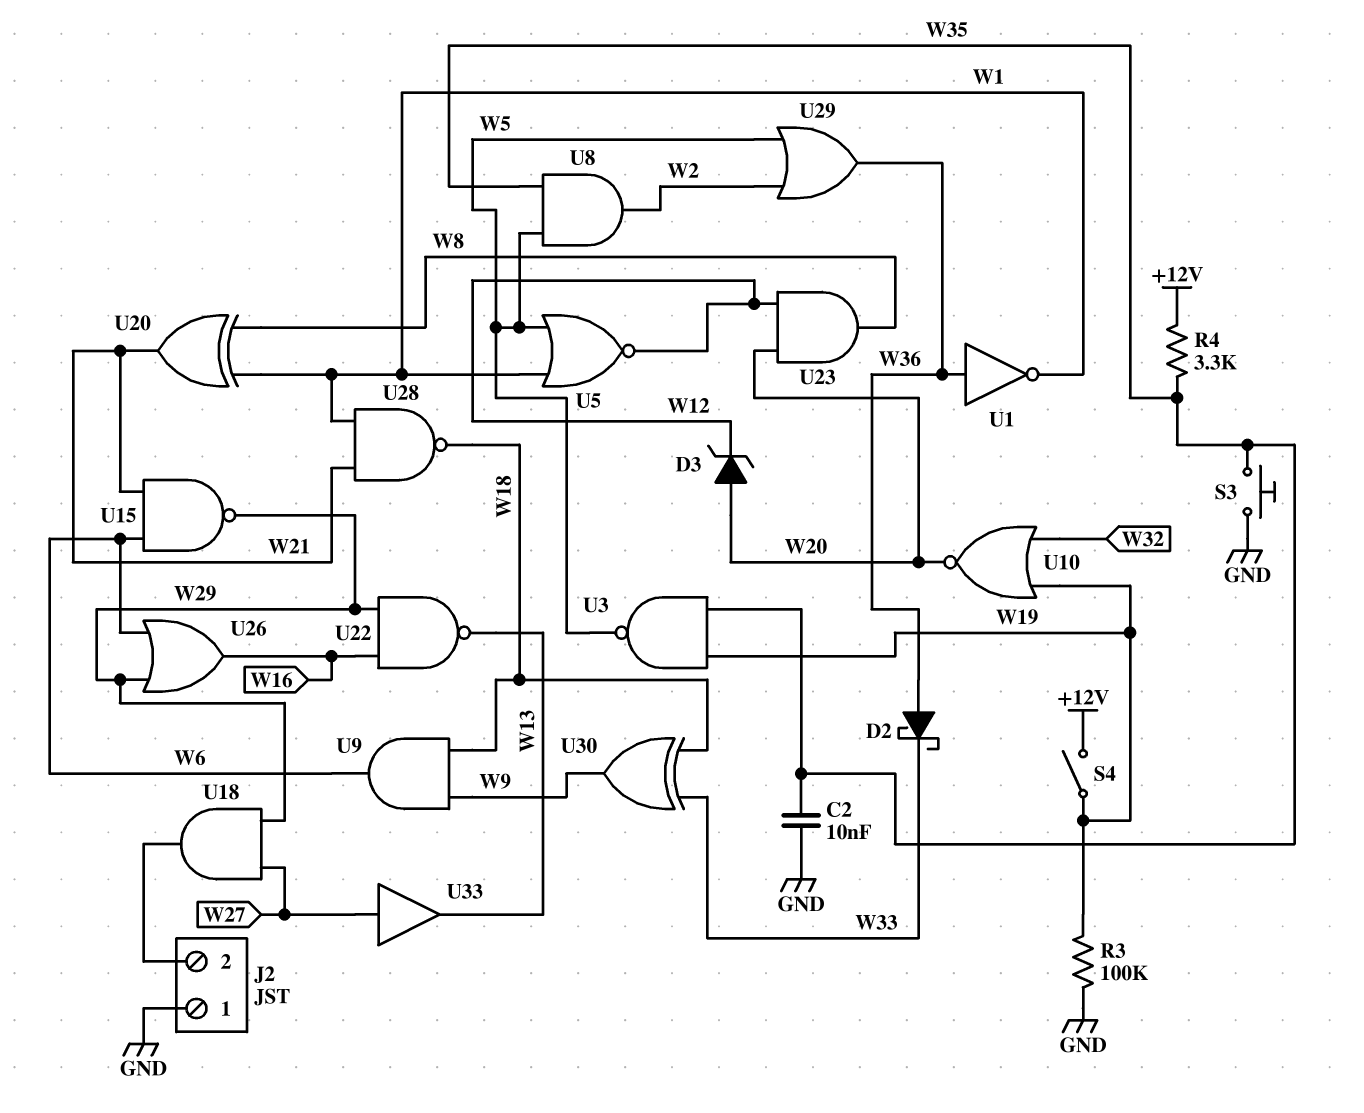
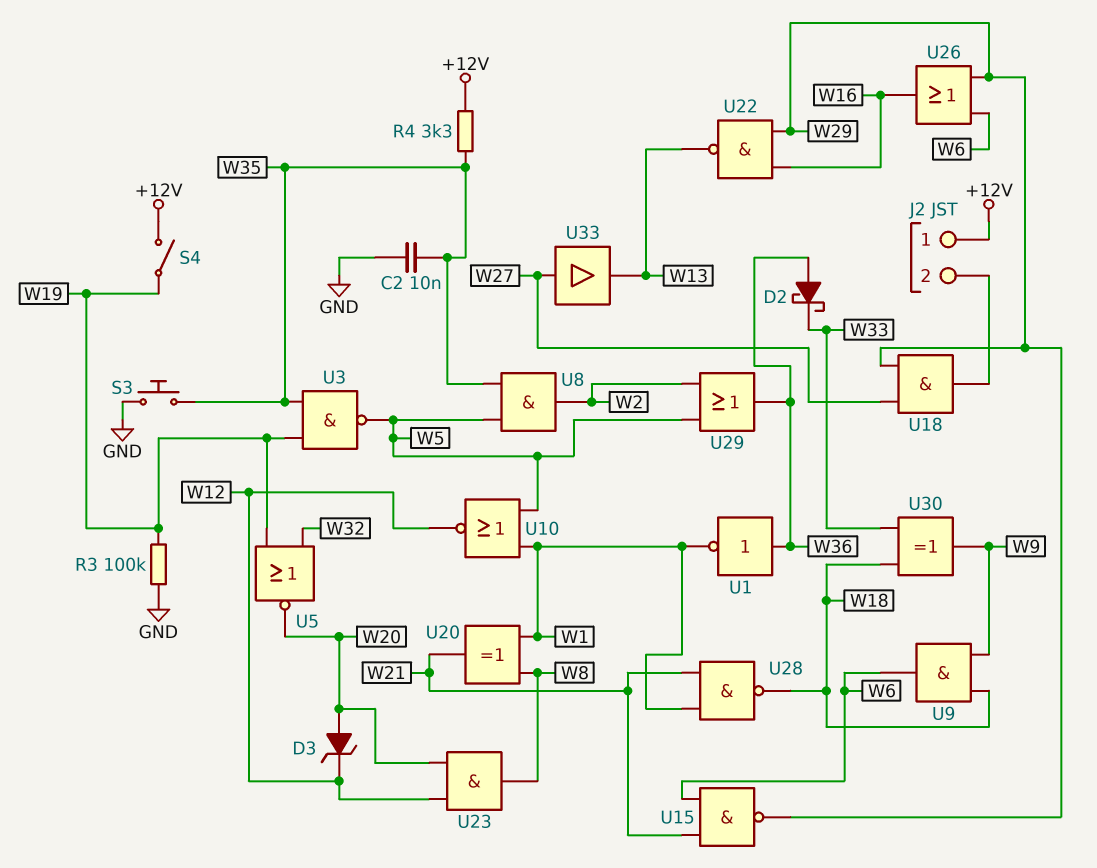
J2 pin 1: GND -> +12V
U5: NOR (in W1, in W5, out W12) -> NOR (in W19, in W32, out W20)
U10: NOR (in W19, in W32, out W20) -> NOR (in W1, in W5, out W12)

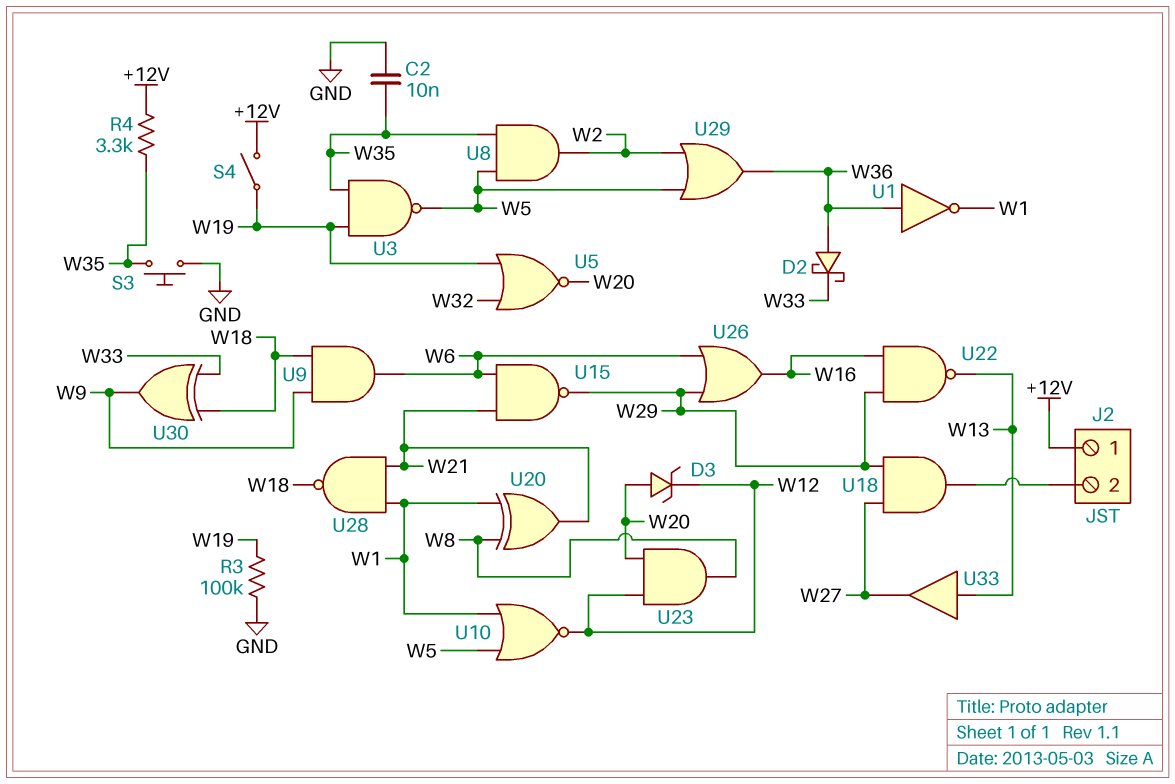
U33: buffer (in W27, out W13) -> buffer (in W13, out W27)

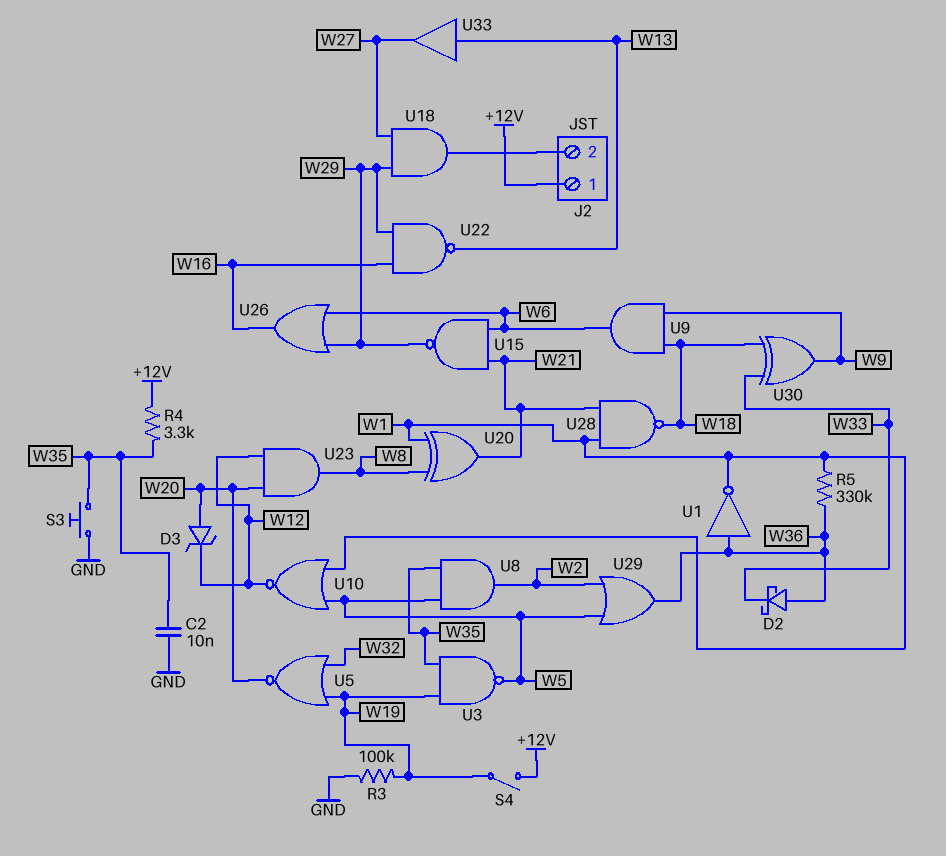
R5: none -> 330k (W1, W36)

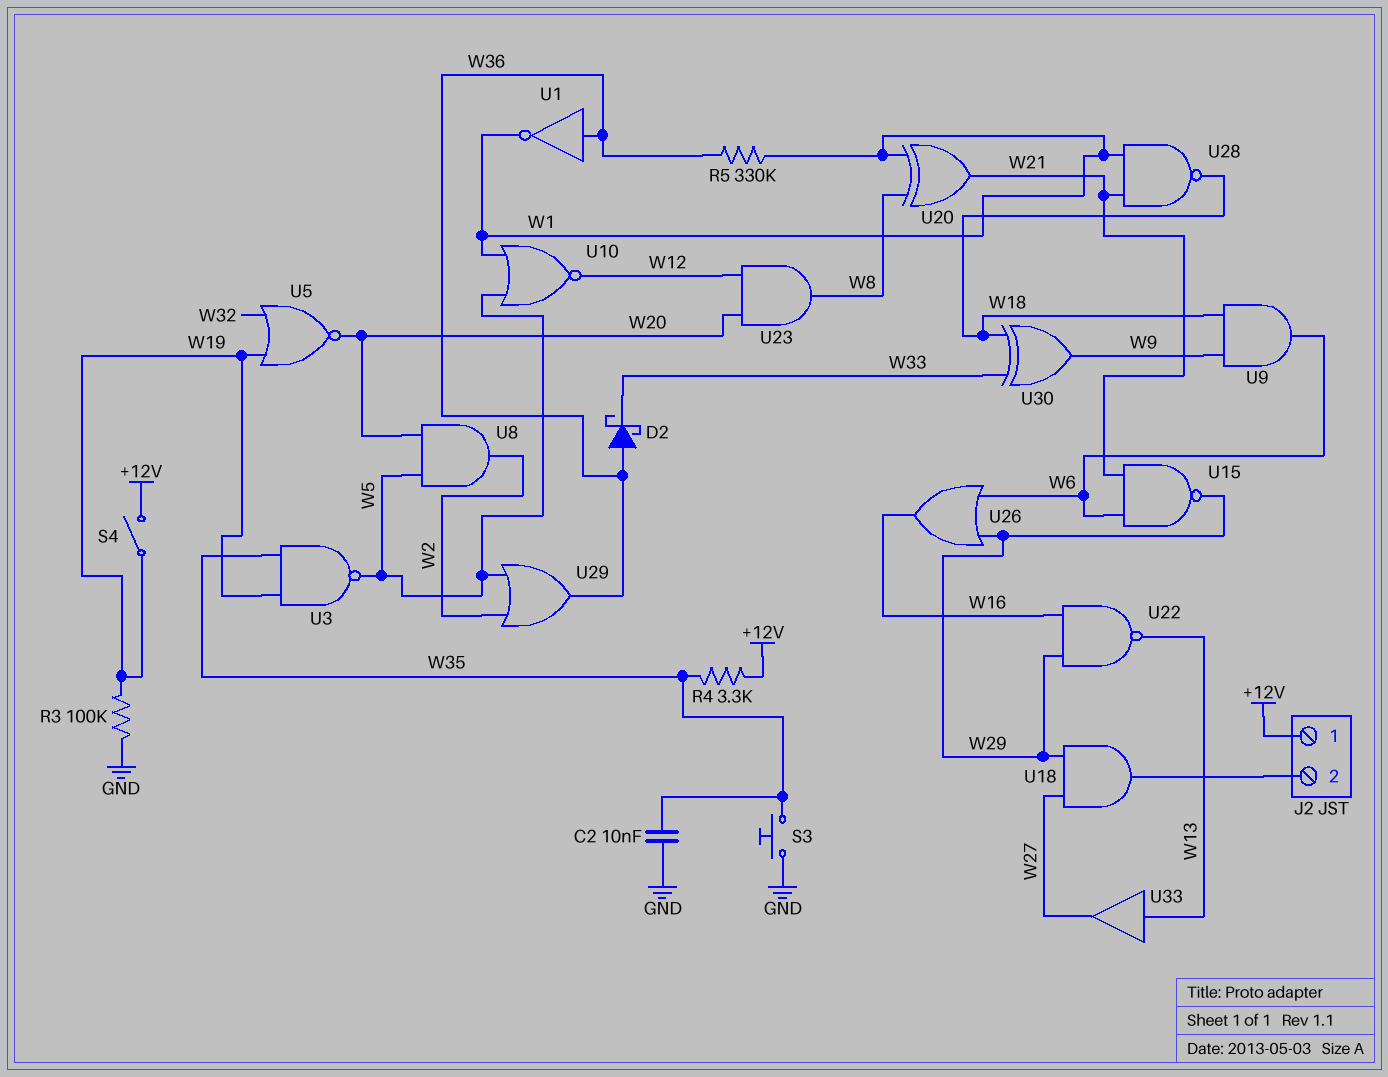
D3: zener (A W20, K W12) -> none
U8: AND (in W5, in W35, out W2) -> AND (in W5, in W20, out W2)

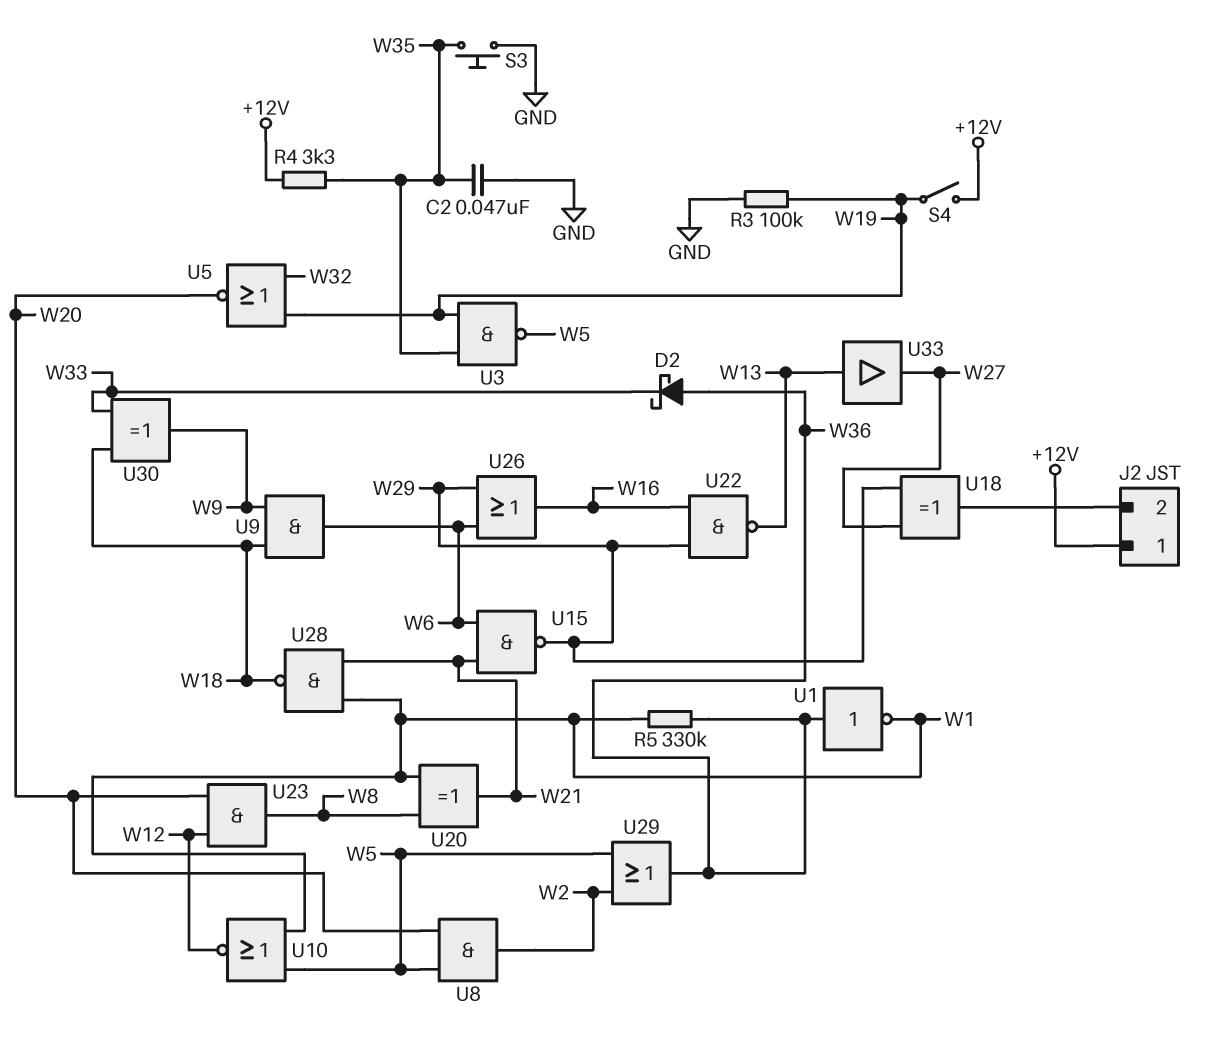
C2: 10nF (GND, W35) -> 47nF (GND, W35)
U18: AND (in W27, in W29, out J2/2) -> XOR (in W27, in W29, out J2/2)

